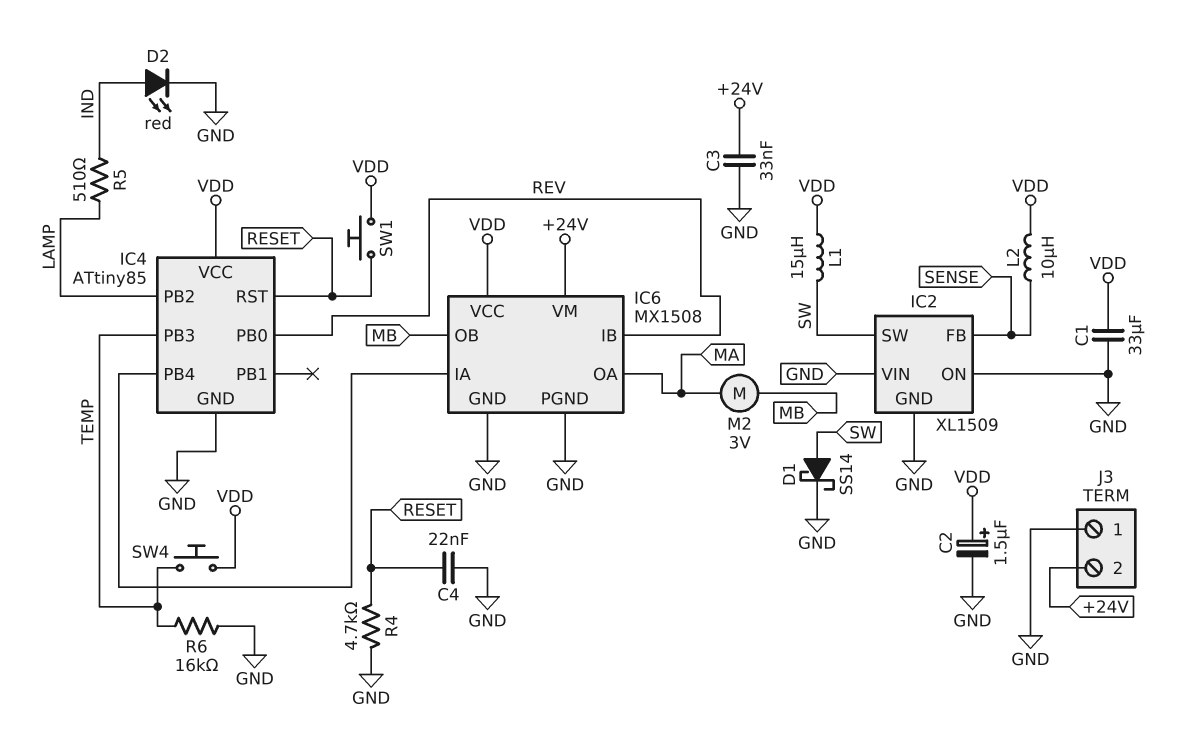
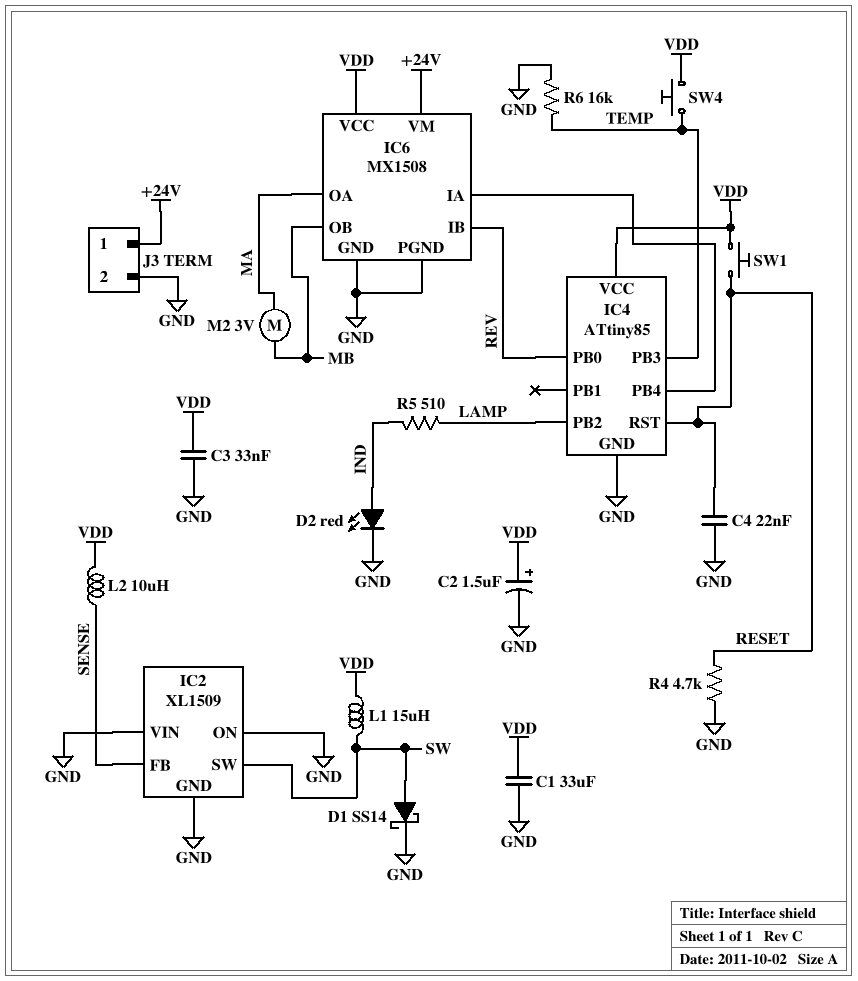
C3: 33nF (+24V, GND) -> 33nF (GND, VDD)
J3 pin 1: GND -> +24V
J3 pin 2: +24V -> GND

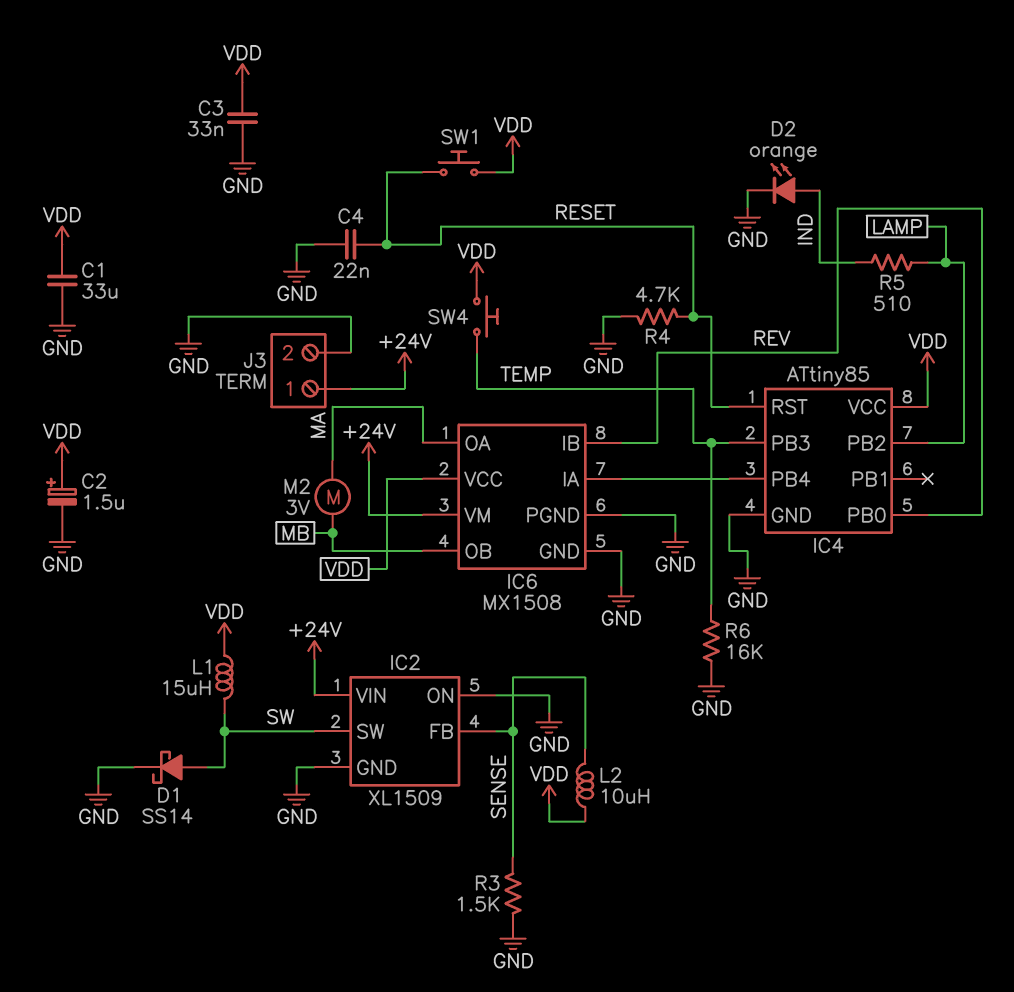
D2: LED red (A IND, K GND) -> LED orange (A IND, K GND)
IC2 pin VIN: GND -> +24V
R3: none -> 1.5k (GND, SENSE)

